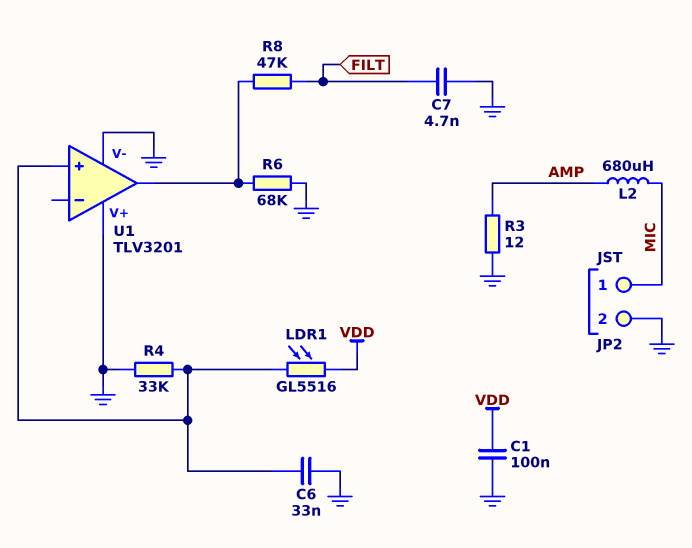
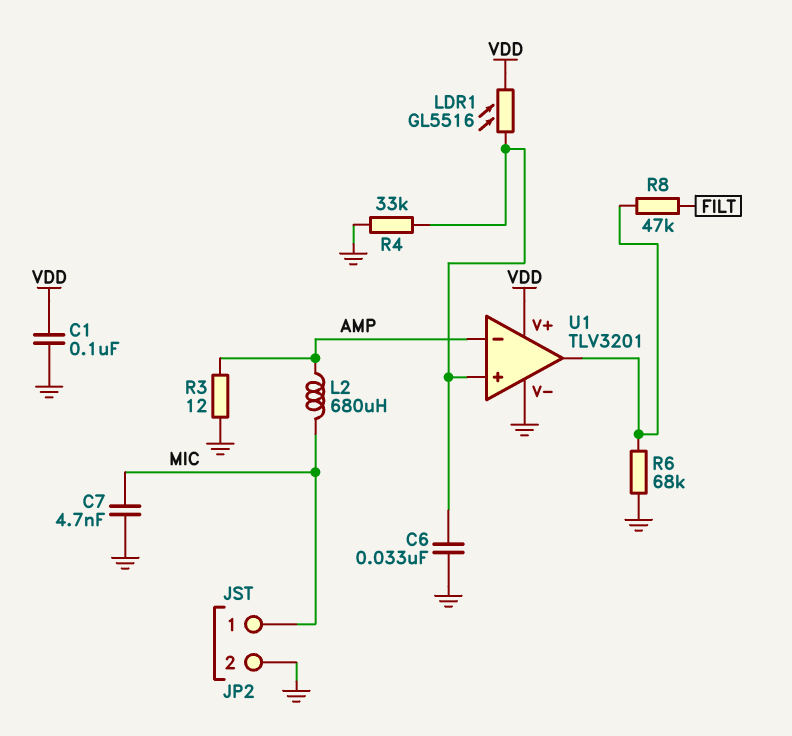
C7: 4.7nF (FILT, GND) -> 4.7nF (GND, MIC)
U1 pin V+: GND -> VDD
U1 pin in-: none -> AMP

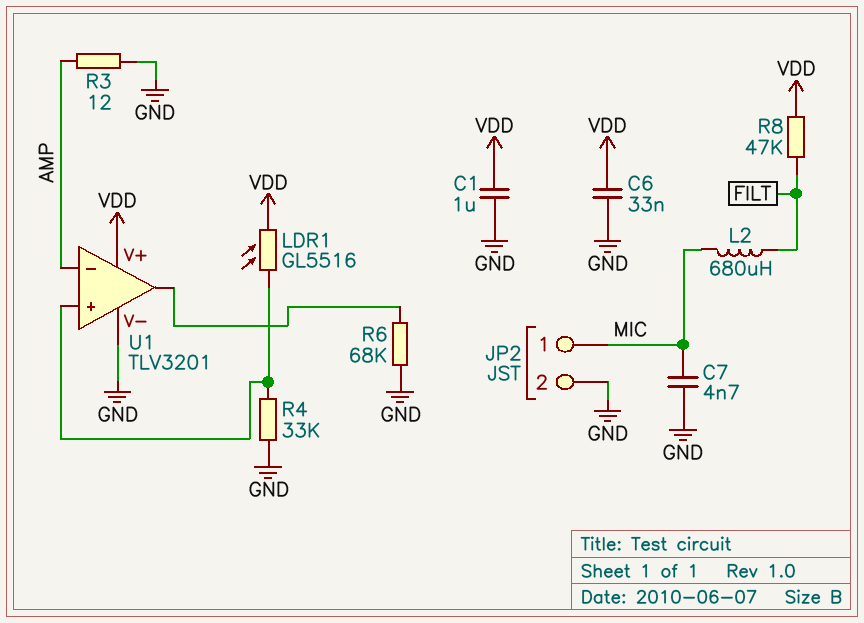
C1: 100nF (GND, VDD) -> 1uF (GND, VDD)
C6: 33nF (GND, U1/in+) -> 33nF (GND, VDD)
L2: 680uH (AMP, MIC) -> 680uH (FILT, MIC)
R8: 47k (FILT, U1/out) -> 47k (FILT, VDD)

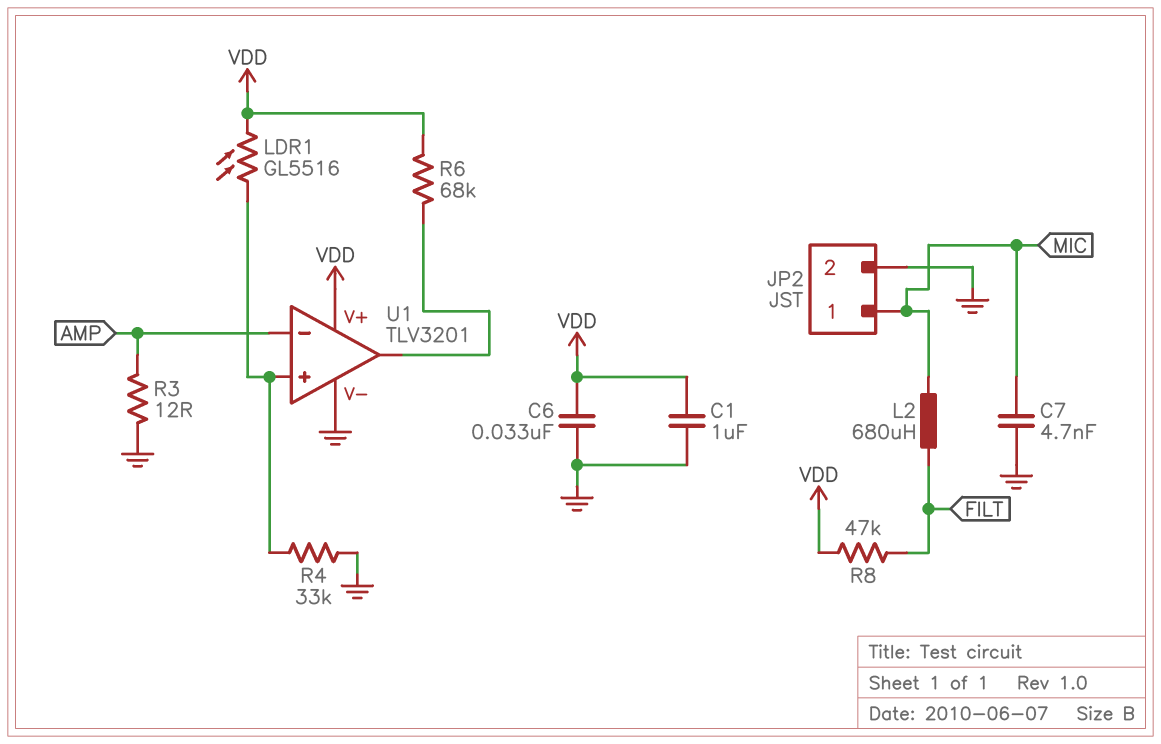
R6: 68k (GND, U1/out) -> 68k (U1/out, VDD)

